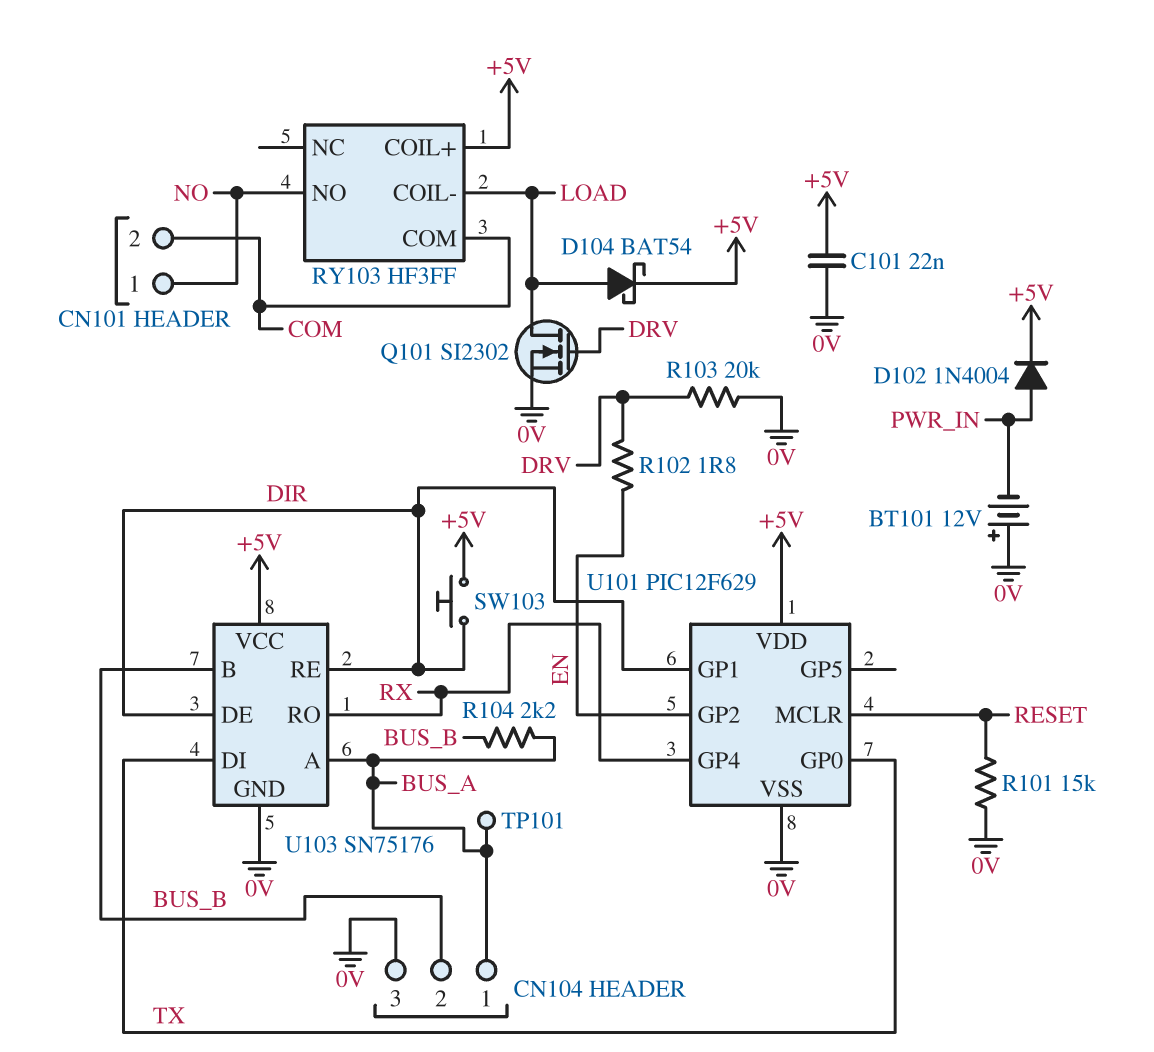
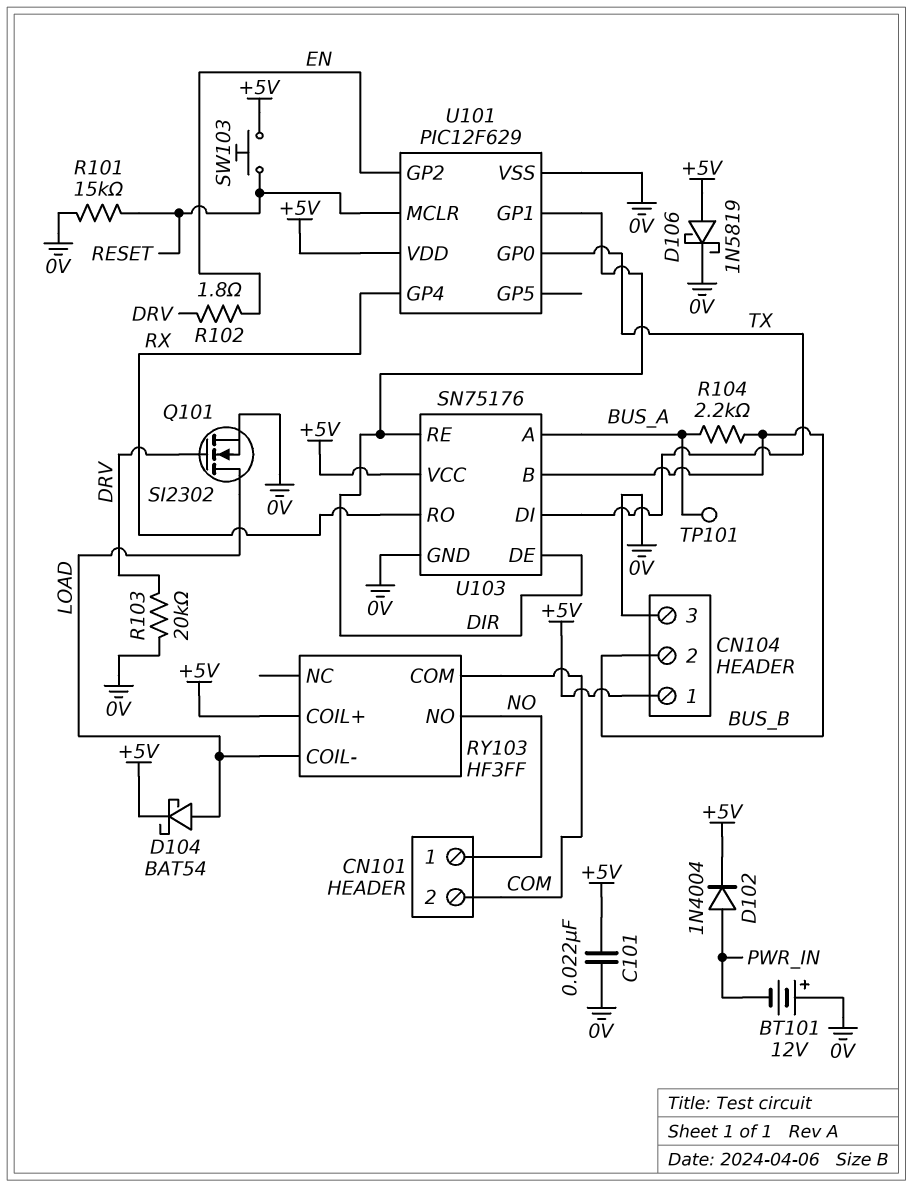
CN104 pin 1: BUS_A -> +5V
D106: none -> schottky 1N5819 (A +5V, K 0V)
SW103: button (+5V, DIR) -> button (+5V, RESET)

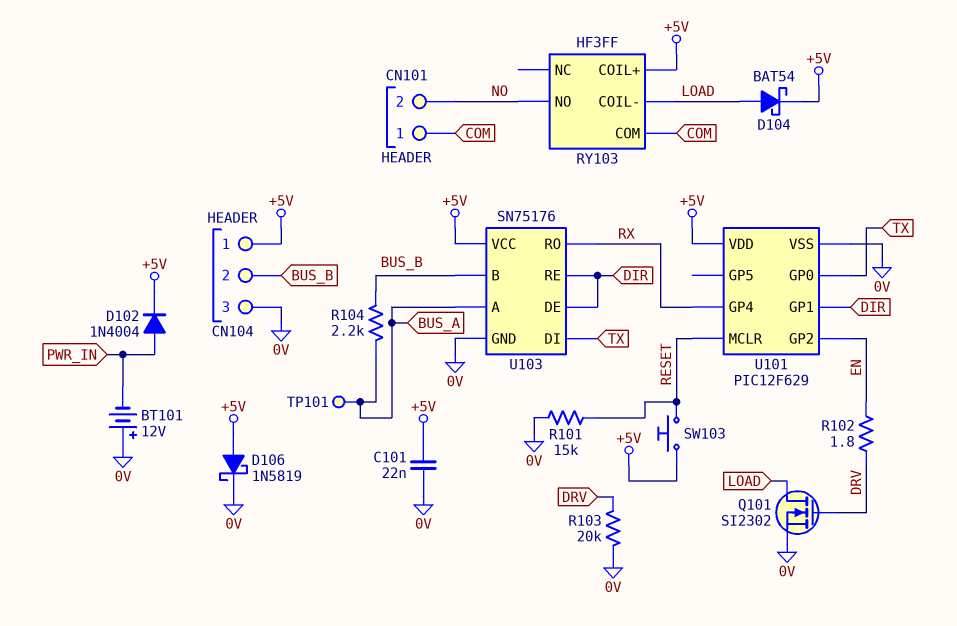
CN101 pin 1: NO -> COM
CN101 pin 2: COM -> NO

